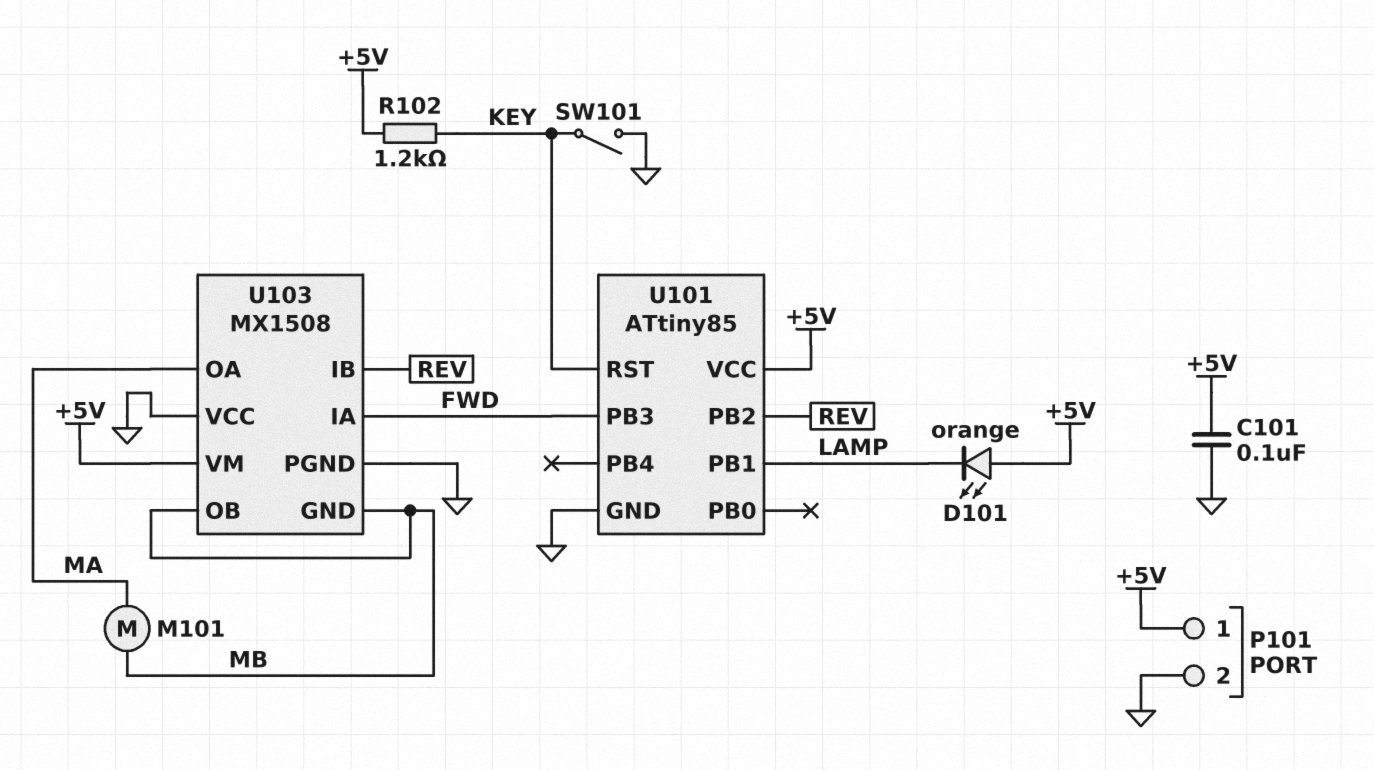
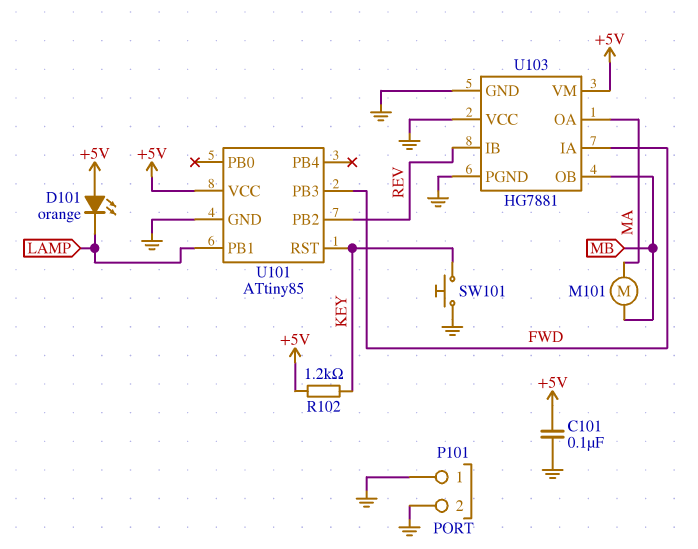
P101 pin 1: +5V -> GND
SW101: switch (GND, KEY) -> button (GND, KEY)
U103: MX1508 -> HG7881
U103 pin GND: MB -> GND

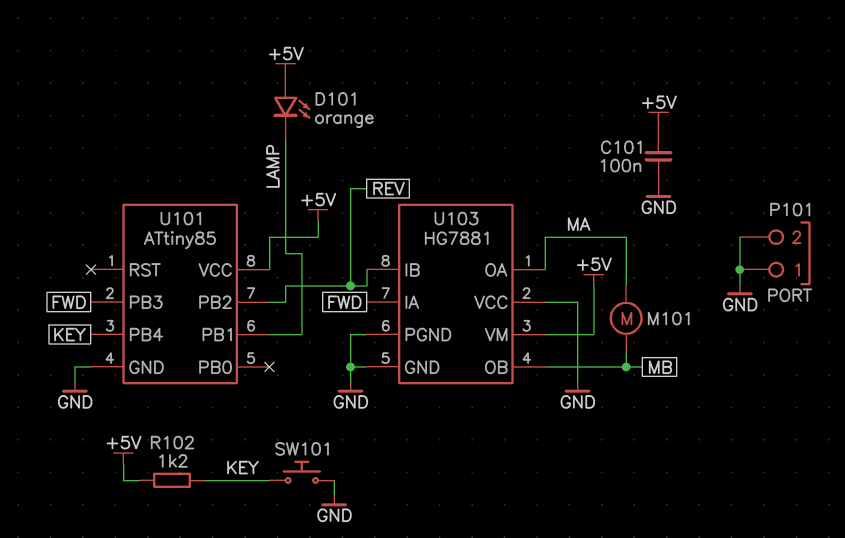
U101 pin PB4: none -> KEY
U101 pin RST: KEY -> none

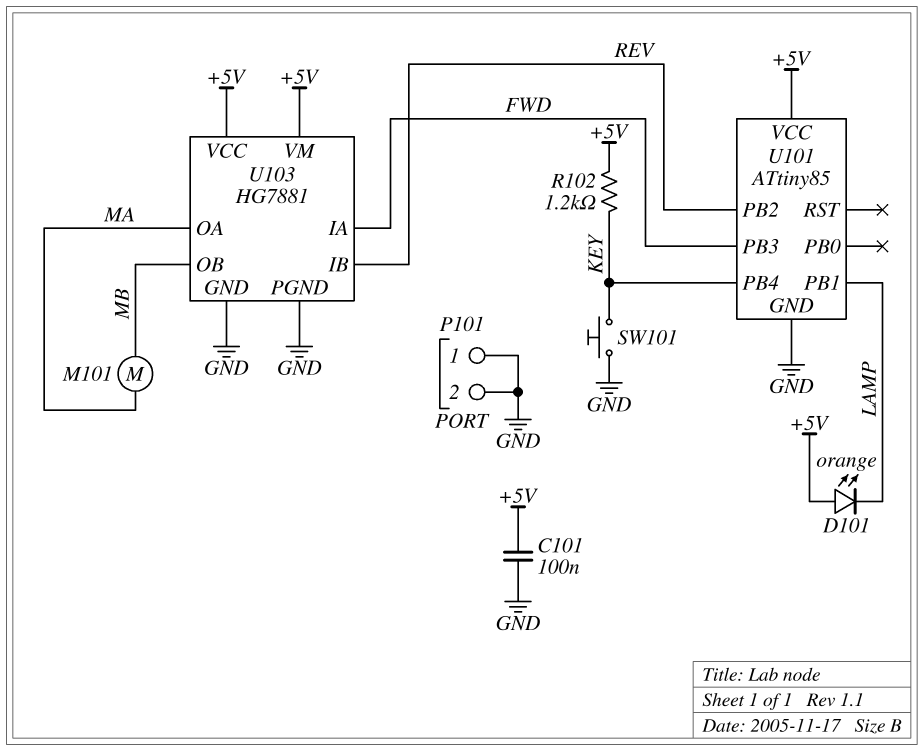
U103 pin VCC: GND -> +5V

